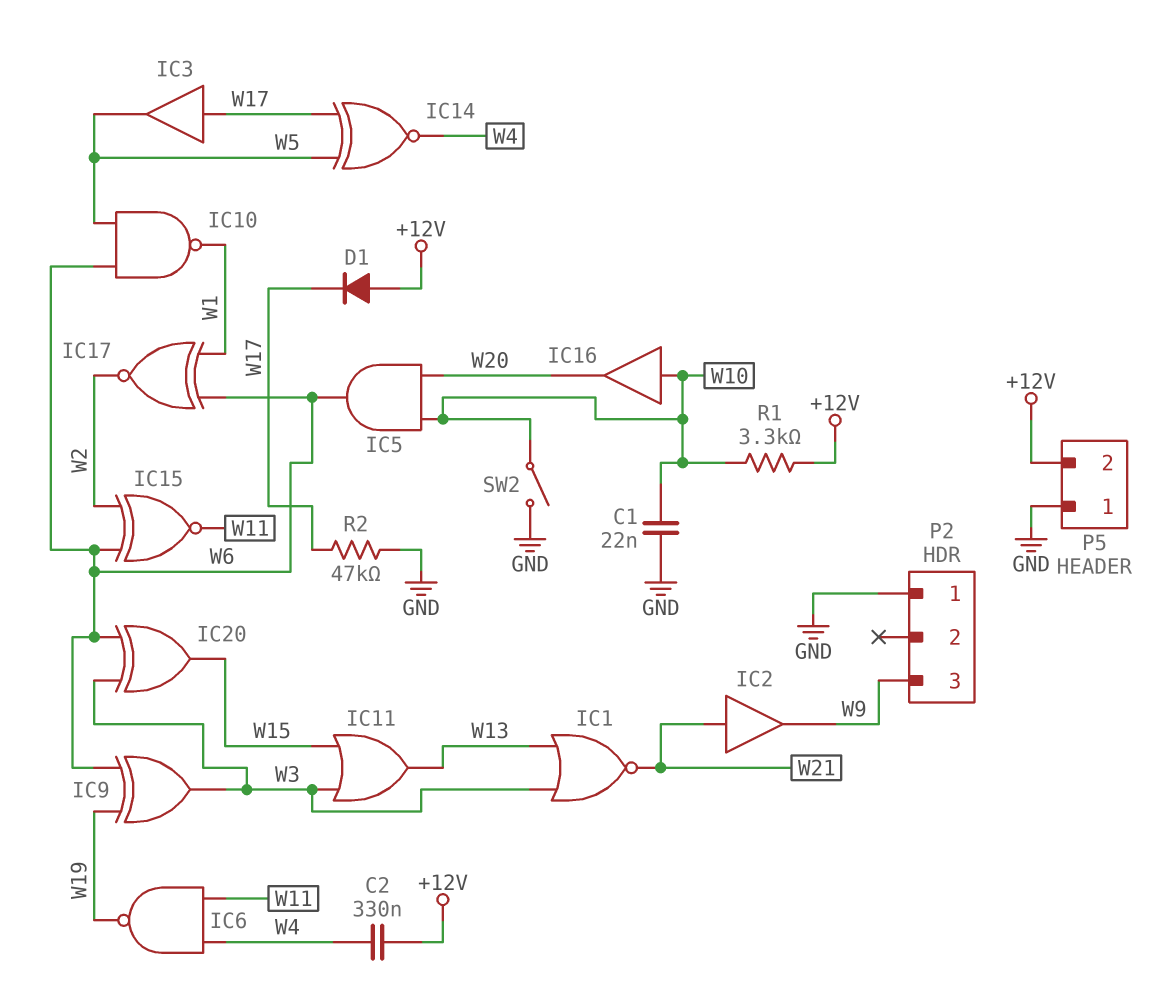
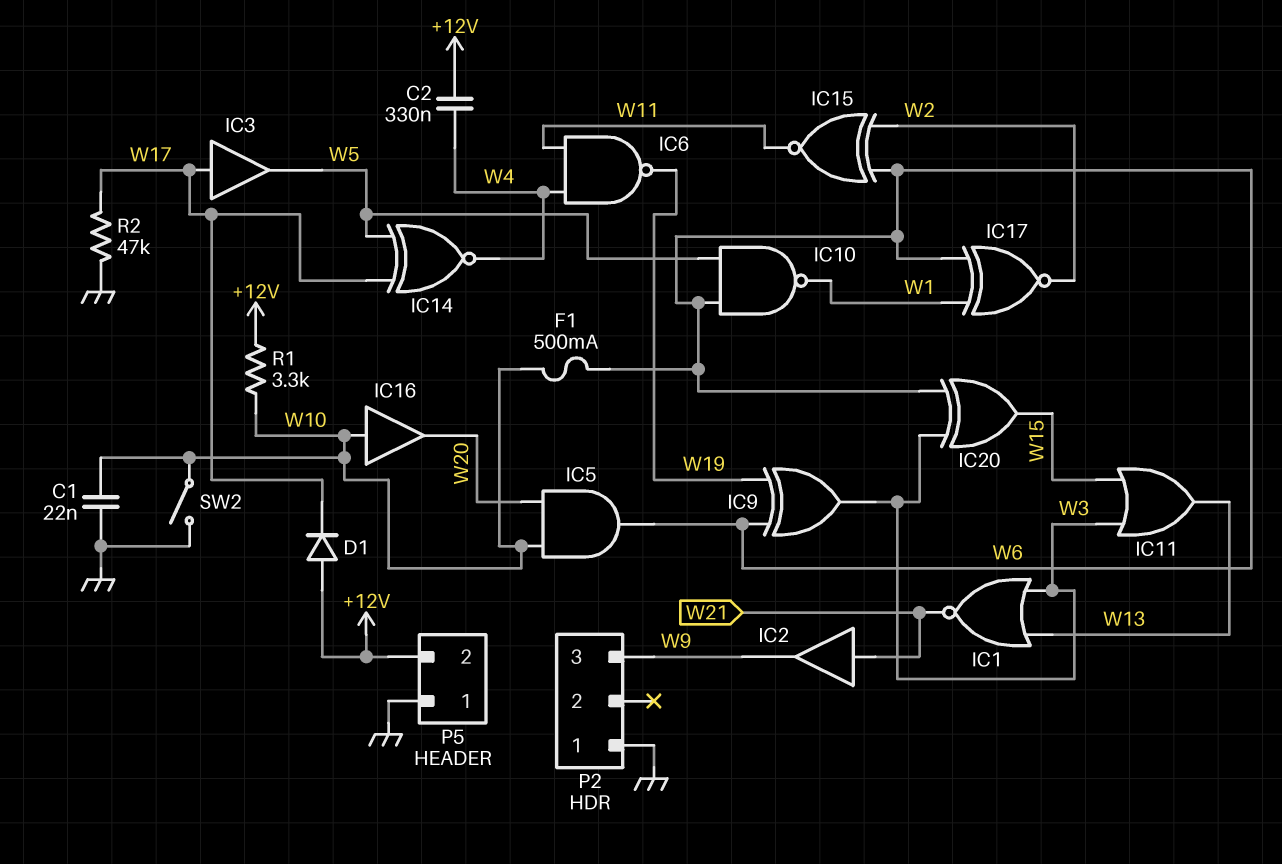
F1: none -> 500mA (W6, W10)

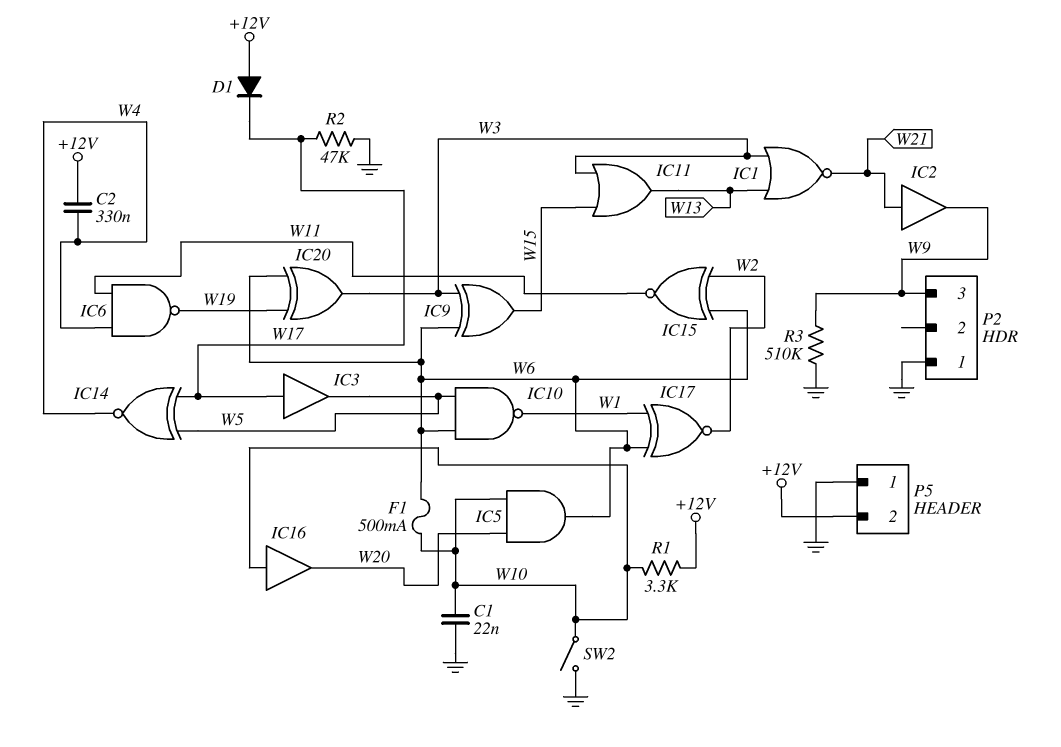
IC9: XOR (in W6, in W19, out W3) -> XOR (in W3, in W6, out W15)
IC20: XOR (in W3, in W6, out W15) -> XOR (in W6, in W19, out W3)
R3: none -> 510k (GND, W9)

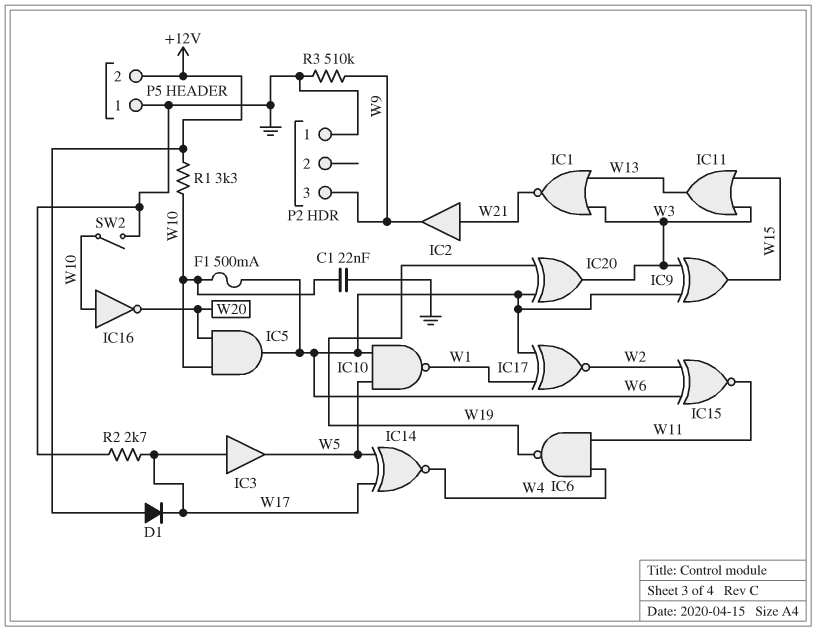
C2: 330nF (+12V, W4) -> none
IC16: buffer (in W10, out W20) -> NOT (in W10, out W20)
R2: 47k (GND, W17) -> 2.7k (GND, W17)

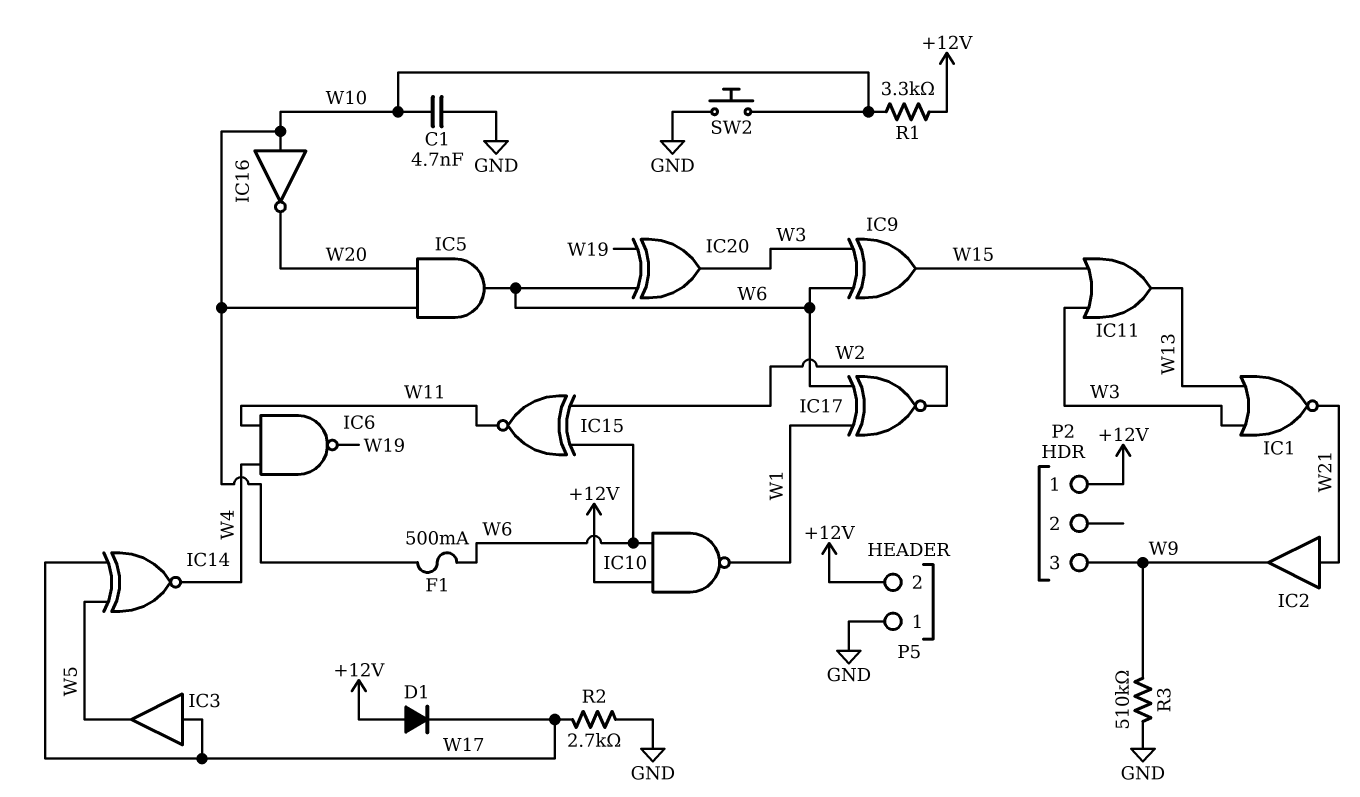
C1: 22nF (GND, W10) -> 4.7nF (GND, W10)
IC10: NAND (in W5, in W6, out W1) -> NAND (in +12V, in W6, out W1)
P2 pin 1: GND -> +12V
SW2: switch (GND, W10) -> button (GND, W10)

